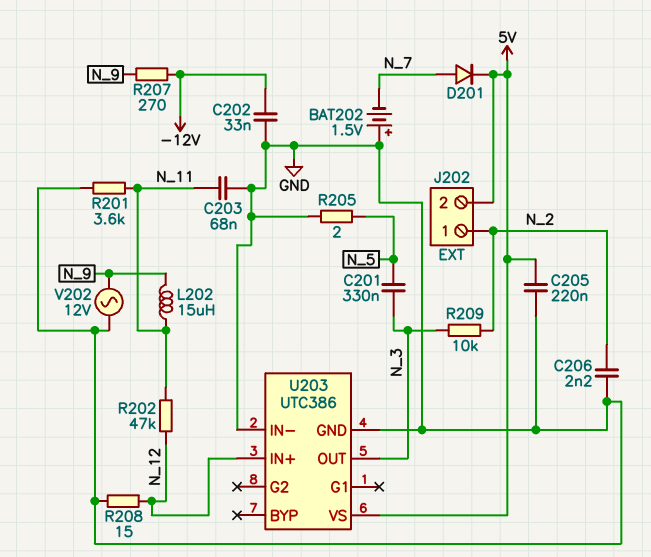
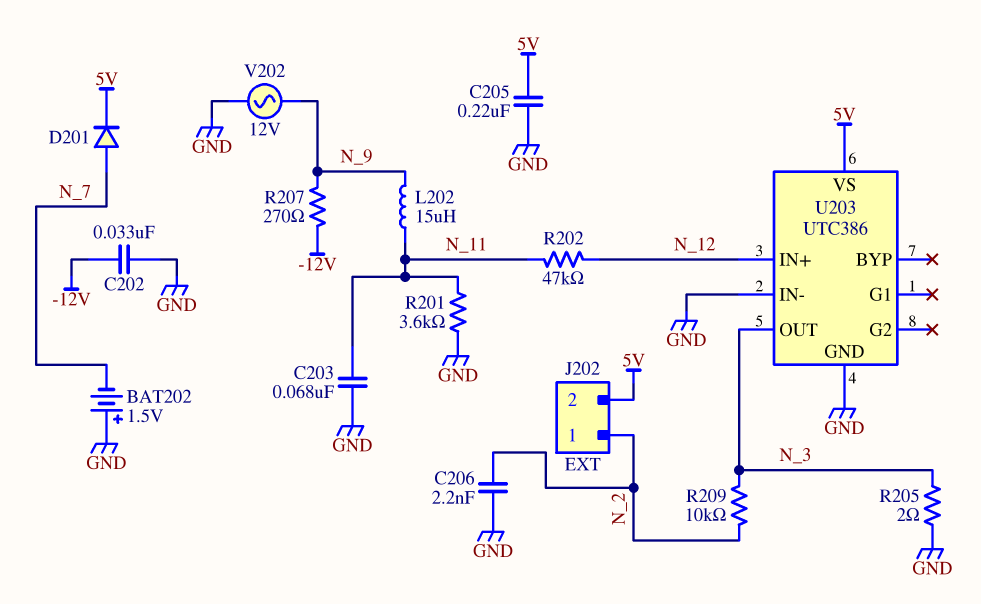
C201: 330nF (N_3, N_5) -> none
R205: 2 (GND, N_5) -> 2 (GND, N_3)
R208: 15 (GND, N_12) -> none

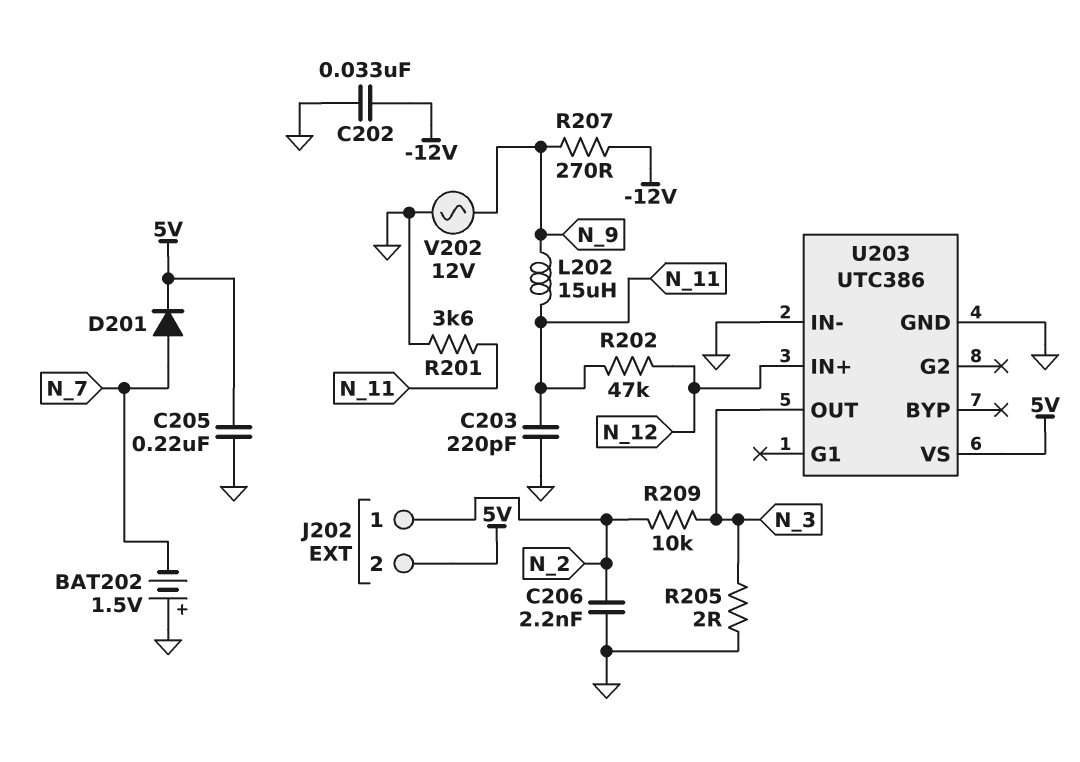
C203: 68nF (GND, N_11) -> 220pF (GND, N_11)

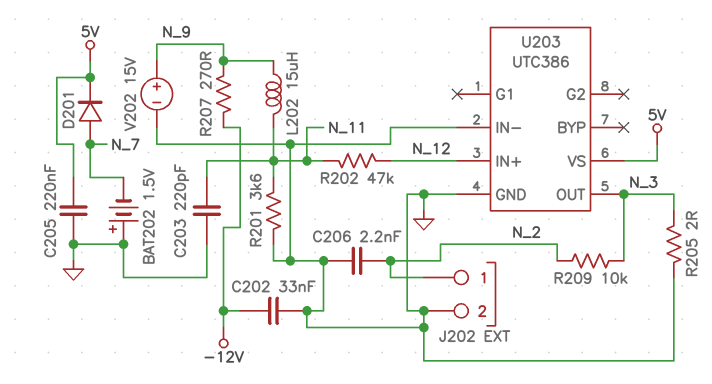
J202 pin 2: 5V -> GND
V202: AC 12V (GND, N_9) -> 15V (plus N_9, minus GND)

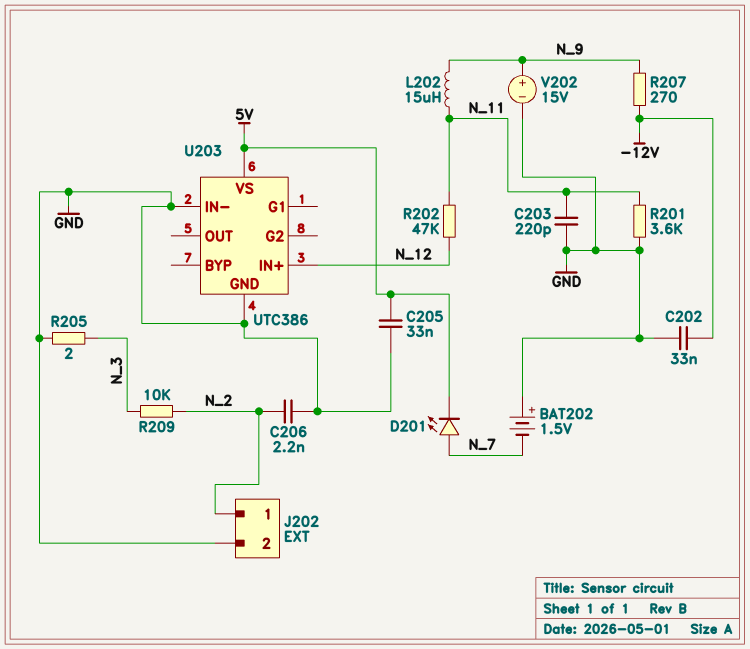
C205: 220nF (5V, GND) -> 33nF (5V, GND)
D201: diode (A N_7, K 5V) -> LED (A N_7, K 5V)
U203 pin OUT: N_3 -> none

